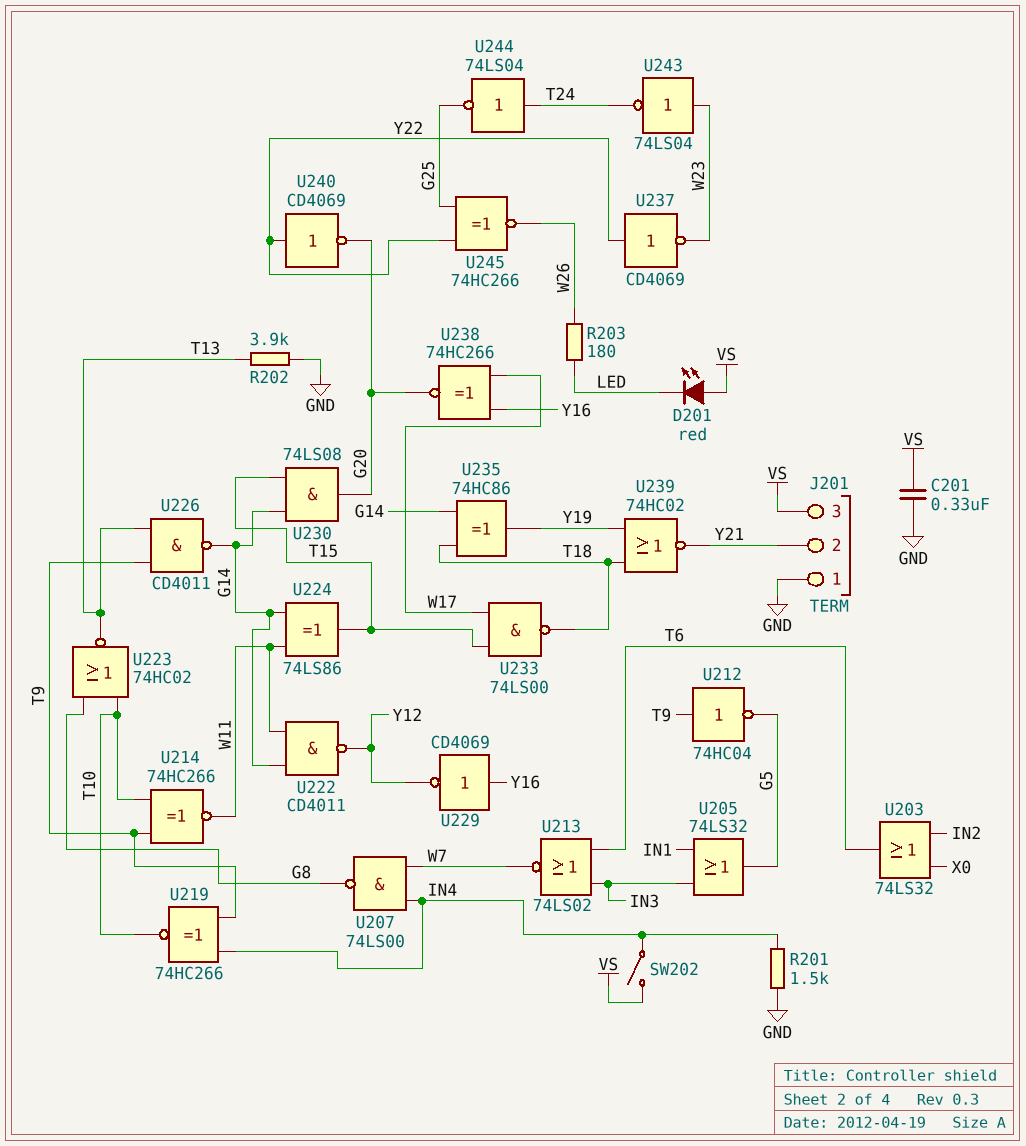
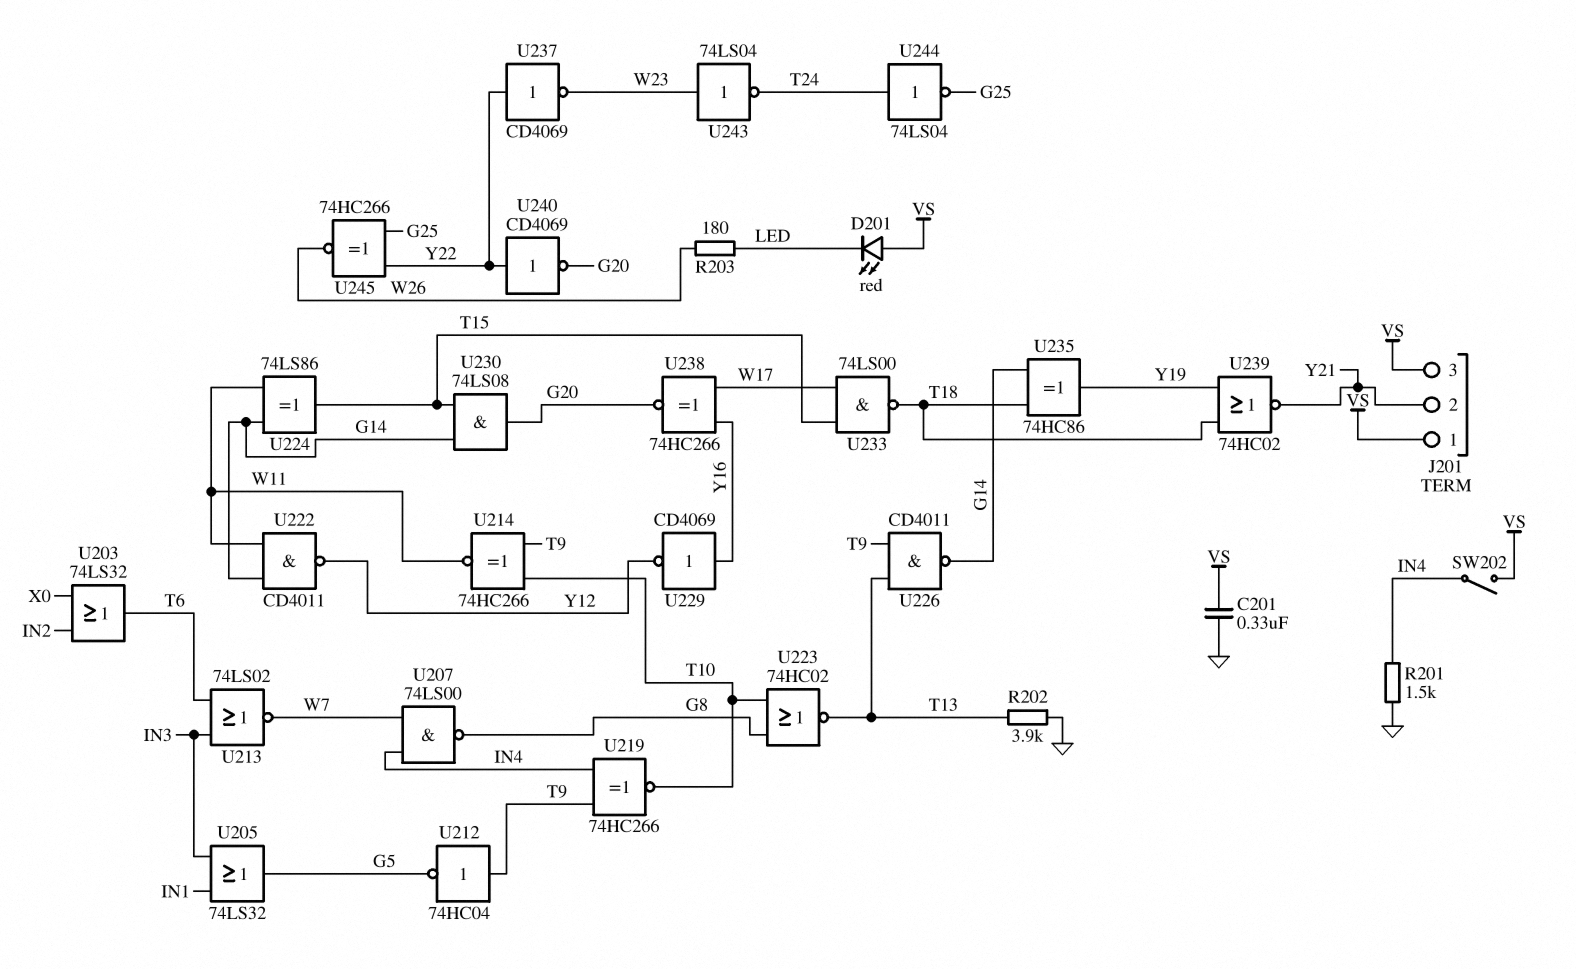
J201 pin 1: GND -> VS

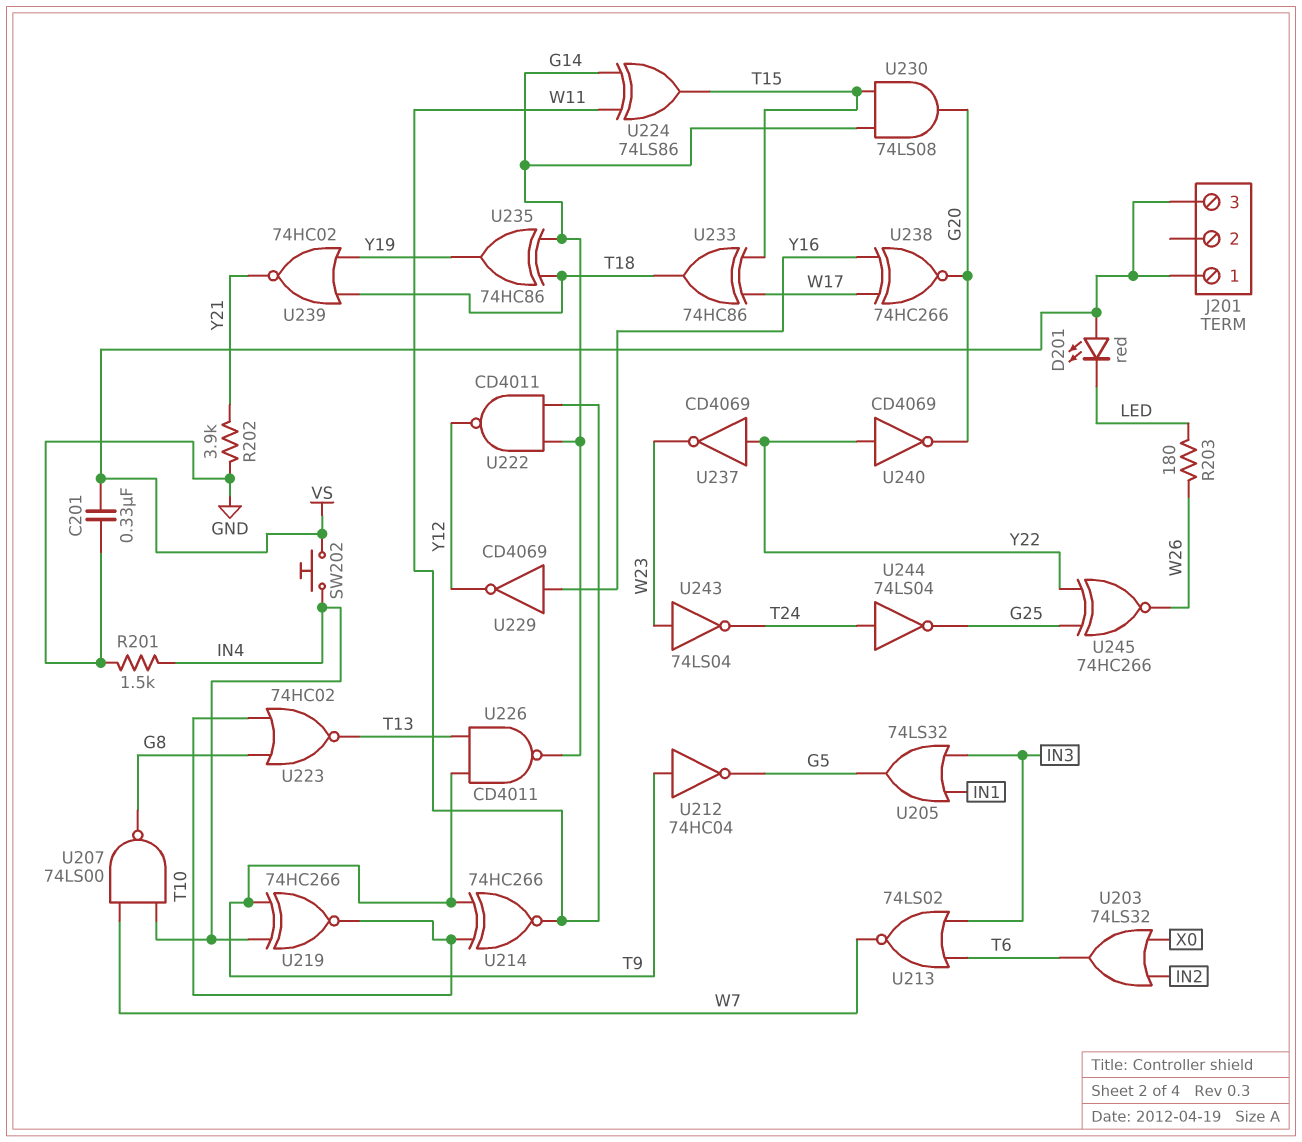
J201 pin 2: Y21 -> none
R202: 3.9k (GND, T13) -> 3.9k (GND, Y21)
SW202: switch (IN4, VS) -> button (IN4, VS)
U233: NAND 74LS00 (in T15, in W17, out T18) -> XOR 74HC86 (in T15, in W17, out T18)

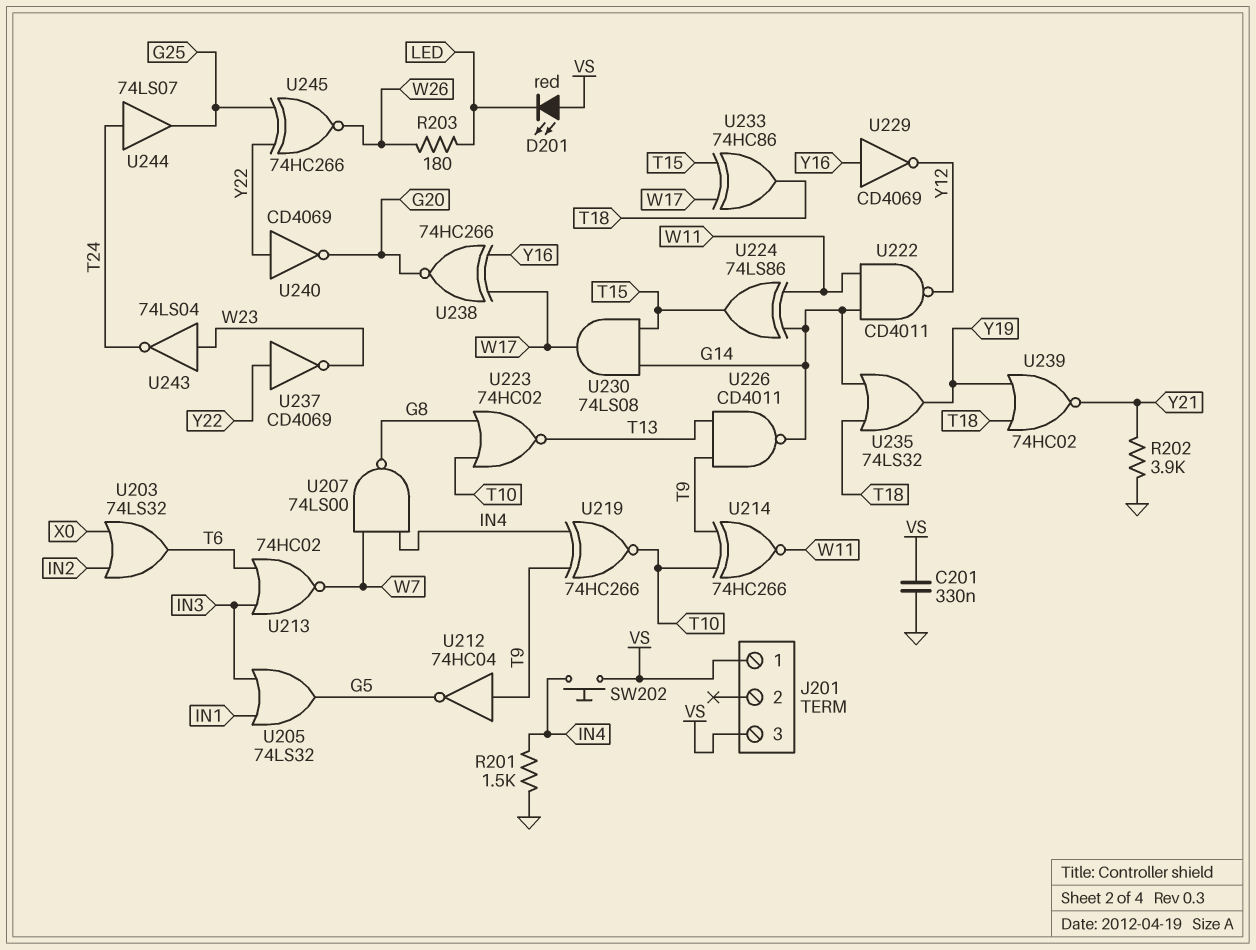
U213: NOR 74LS02 (in IN3, in T6, out W7) -> NOR 74HC02 (in IN3, in T6, out W7)
U230: AND 74LS08 (in G14, in T15, out G20) -> AND 74LS08 (in G14, in T15, out W17)
U235: XOR 74HC86 (in G14, in T18, out Y19) -> OR 74LS32 (in G14, in T18, out Y19)
U244: NOT 74LS04 (in T24, out G25) -> buffer 74LS07 (in T24, out G25)

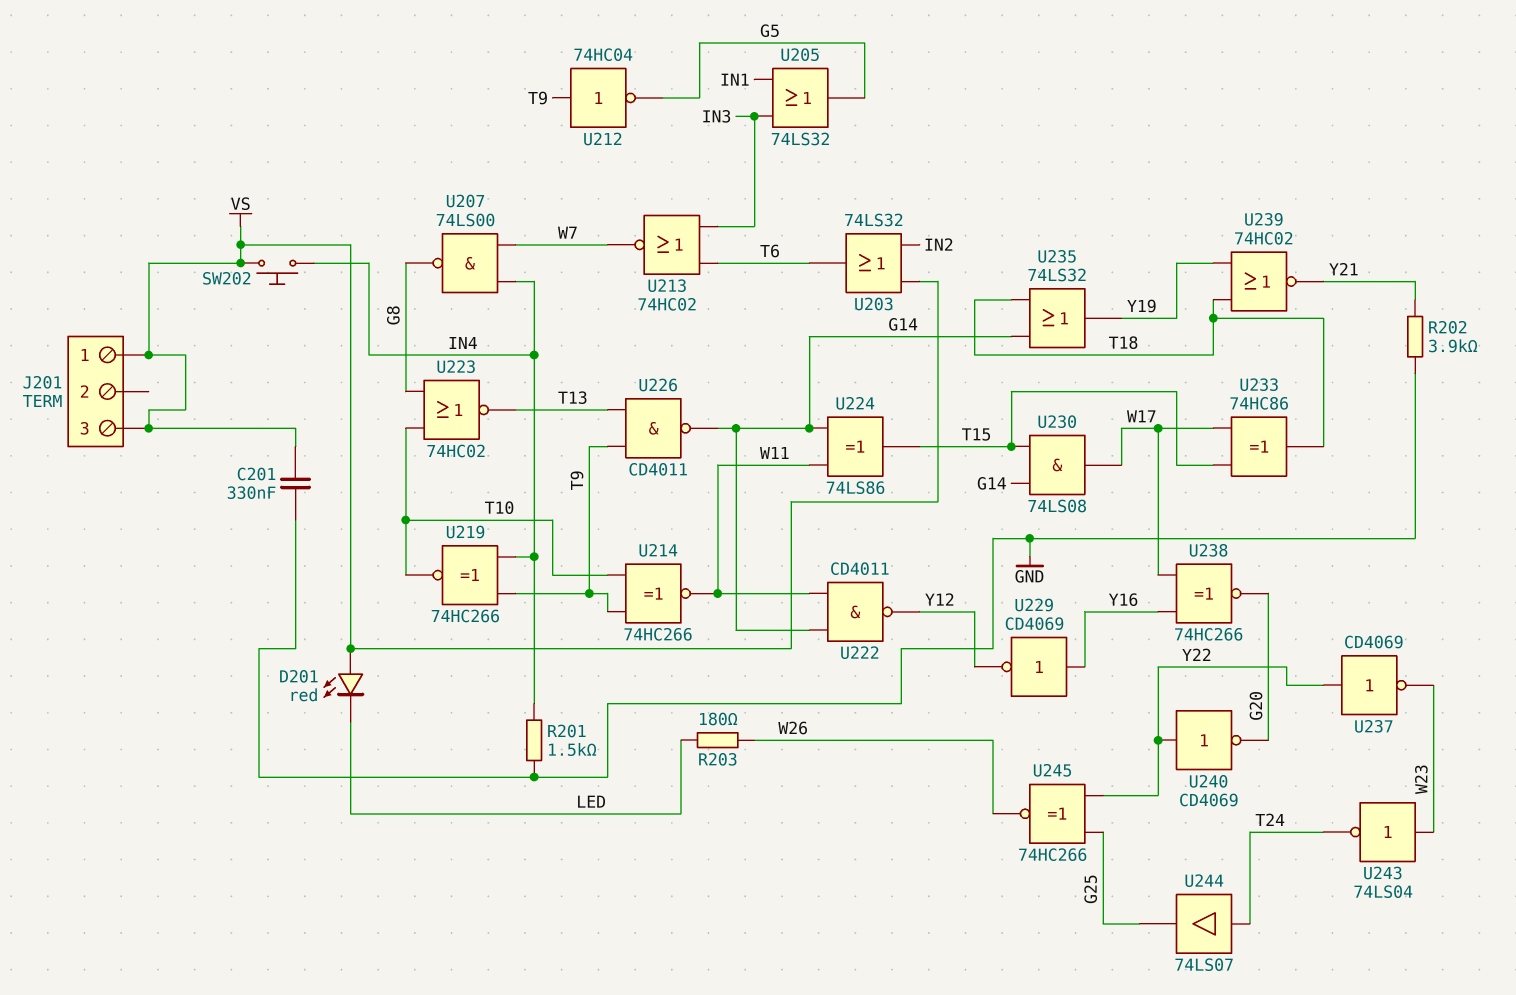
U203: OR 74LS32 (in IN2, in X0, out T6) -> OR 74LS32 (in IN2, in VS, out T6)

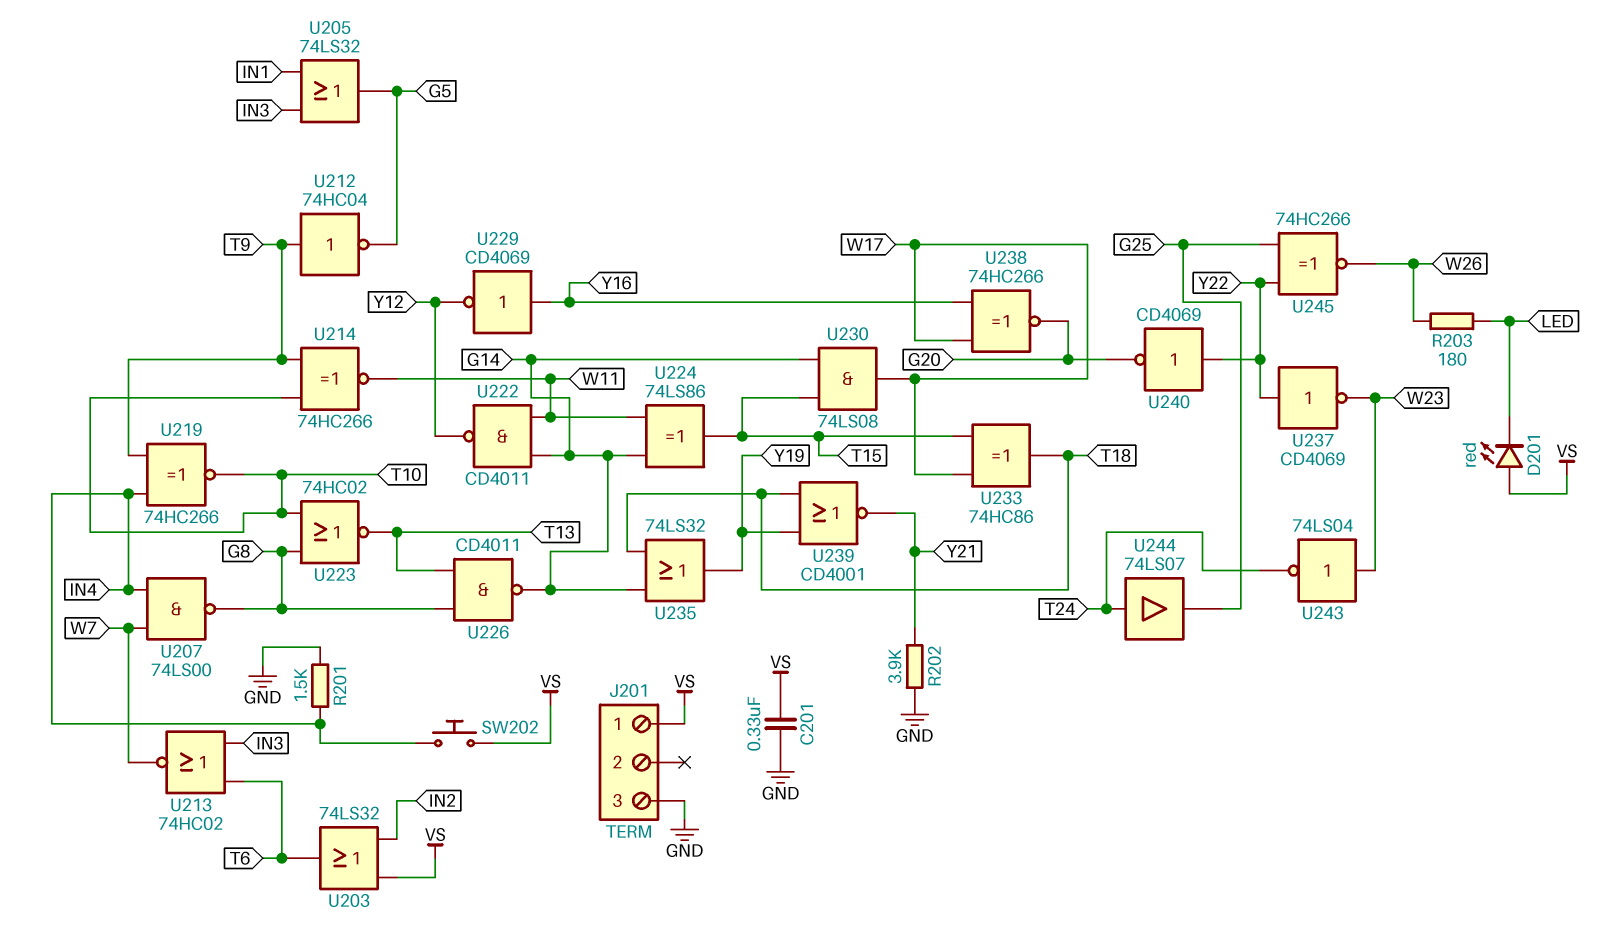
J201 pin 3: VS -> GND
U226: NAND CD4011 (in T9, in T13, out G14) -> NAND CD4011 (in G8, in T13, out G14)
U239: NOR 74HC02 (in T18, in Y19, out Y21) -> NOR CD4001 (in T18, in Y19, out Y21)

